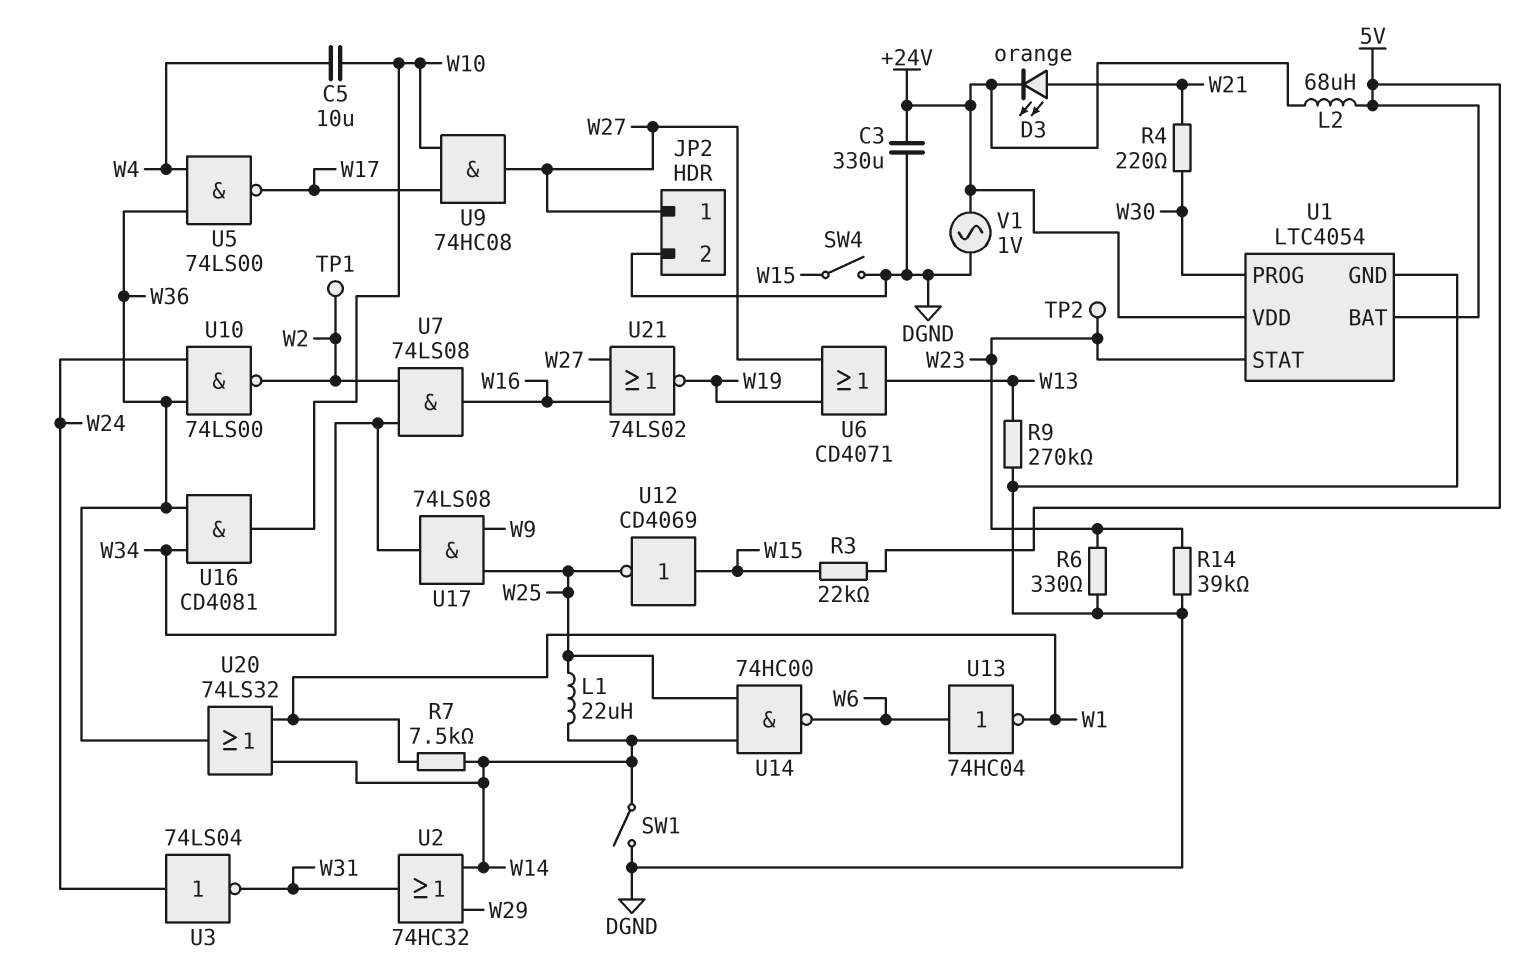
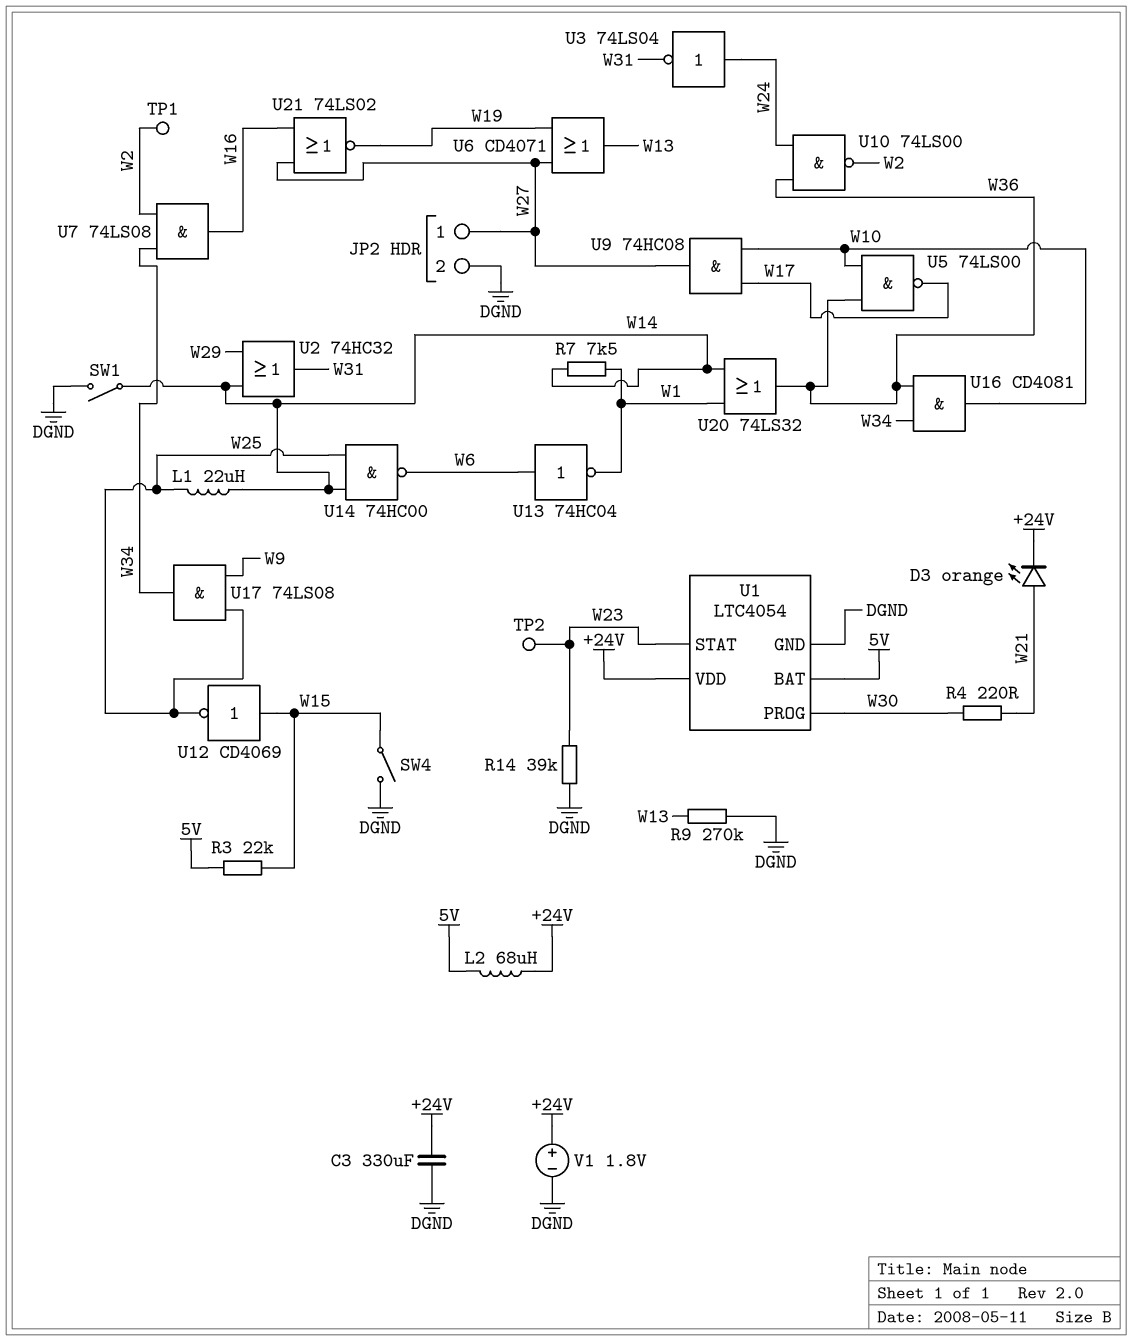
C5: 10uF (W4, W10) -> none
R6: 330 (DGND, W23) -> none
U5: NAND 74LS00 (in W4, in W36, out W17) -> NAND 74LS00 (in W10, in W36, out W17)
V1: AC 1V (+24V, DGND) -> 1.8V (plus +24V, minus DGND)

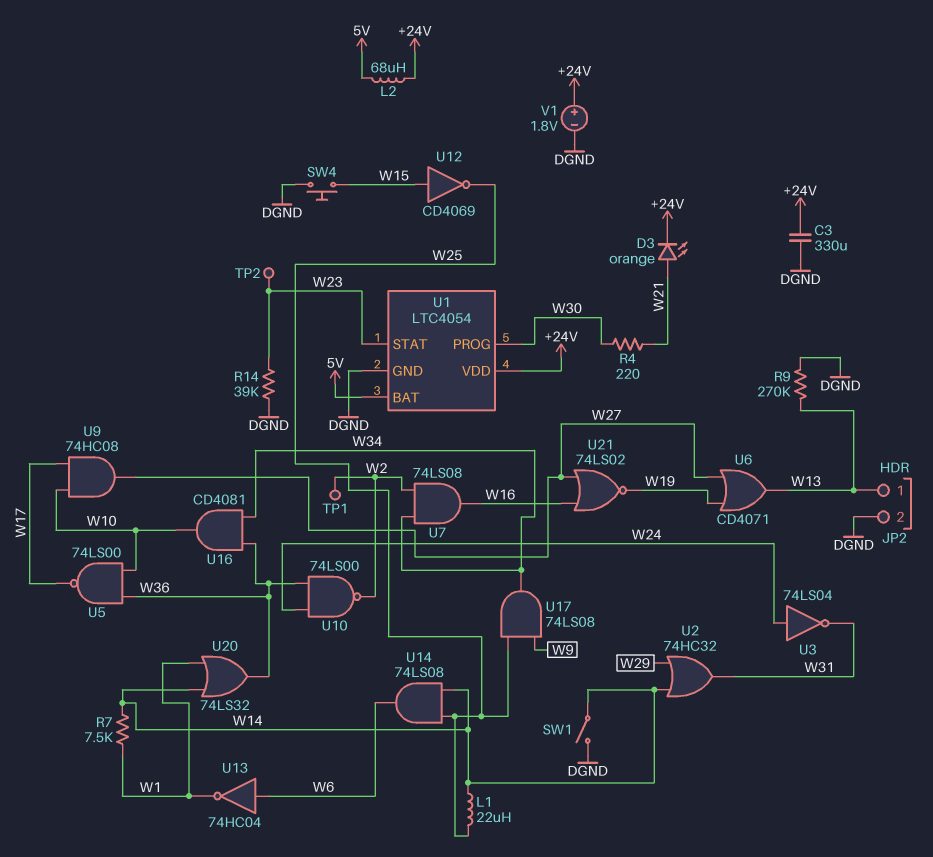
JP2 pin 1: W27 -> W13
R3: 22k (5V, W15) -> none
SW4: switch (DGND, W15) -> button (DGND, W15)
U14: NAND 74HC00 (in W14, in W25, out W6) -> AND 74LS08 (in W14, in W25, out W6)

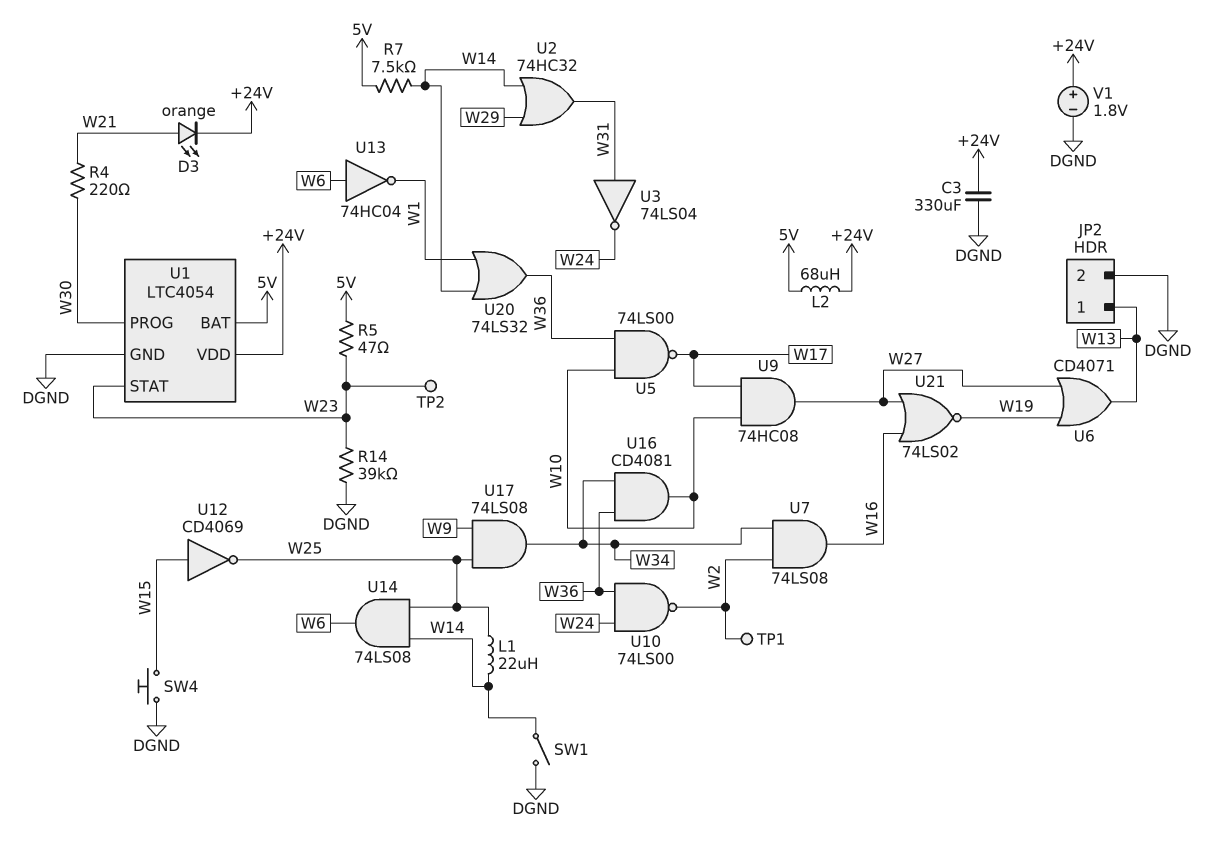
R5: none -> 47 (5V, W23)
R7: 7.5k (W1, W14) -> 7.5k (5V, W14)
R9: 270k (DGND, W13) -> none
U3: NOT 74LS04 (in W24, out W31) -> NOT 74LS04 (in W31, out W24)

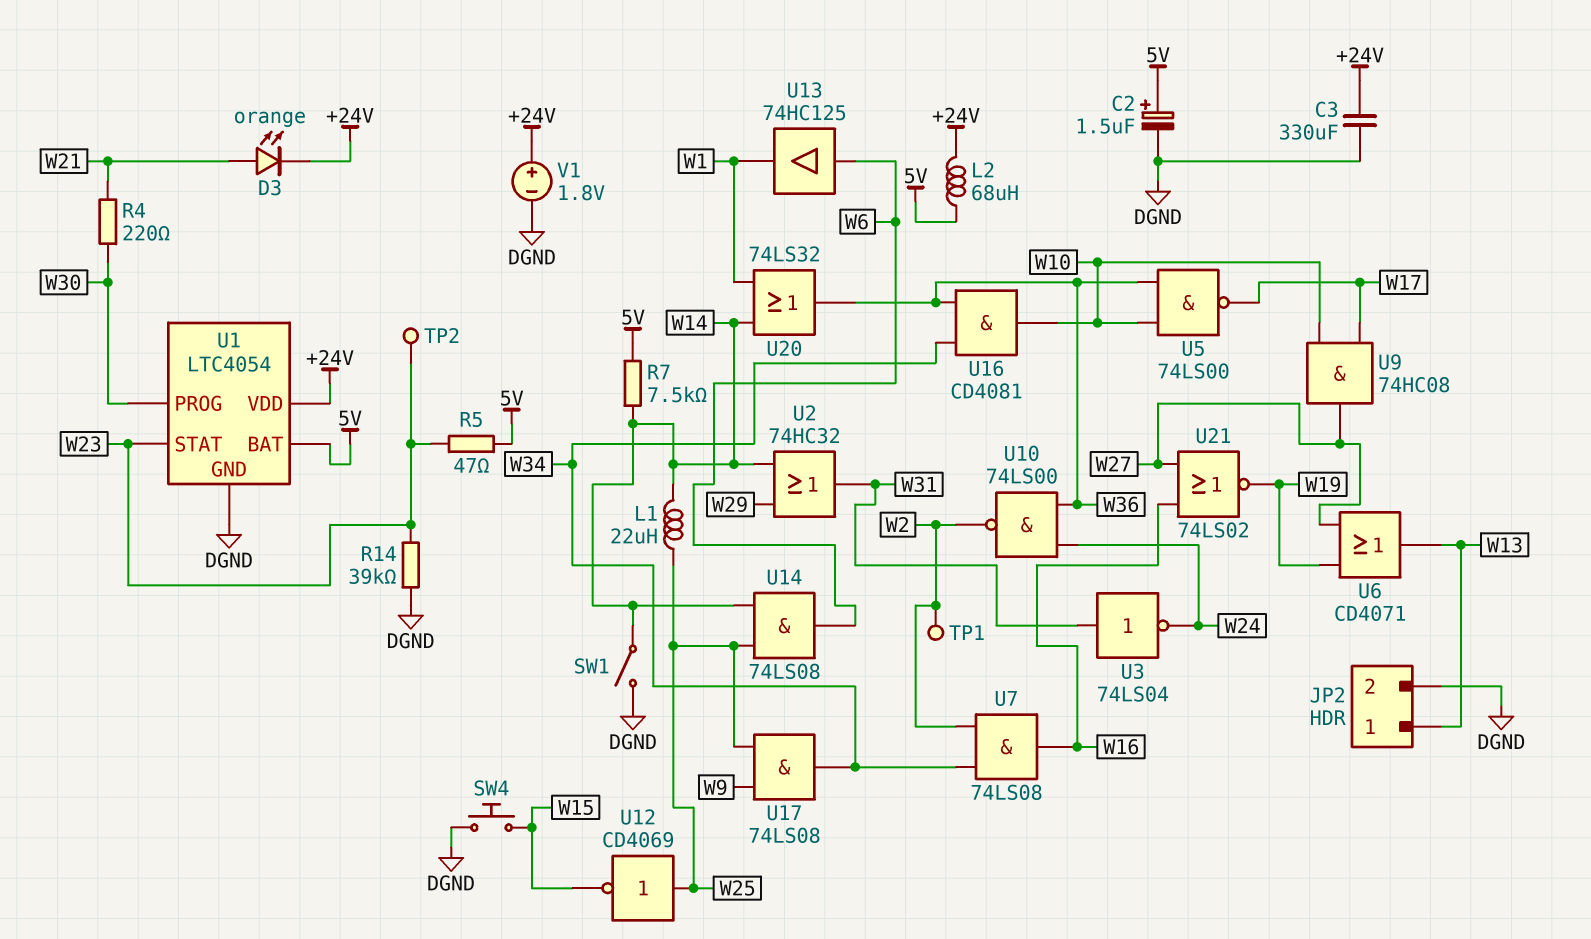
C2: none -> 1.5uF (plus 5V, minus DGND)
U12: NOT CD4069 (in W15, out W25) -> NOT CD4069 (in W25, out W15)
U13: NOT 74HC04 (in W6, out W1) -> buffer 74HC125 (in W6, out W1)

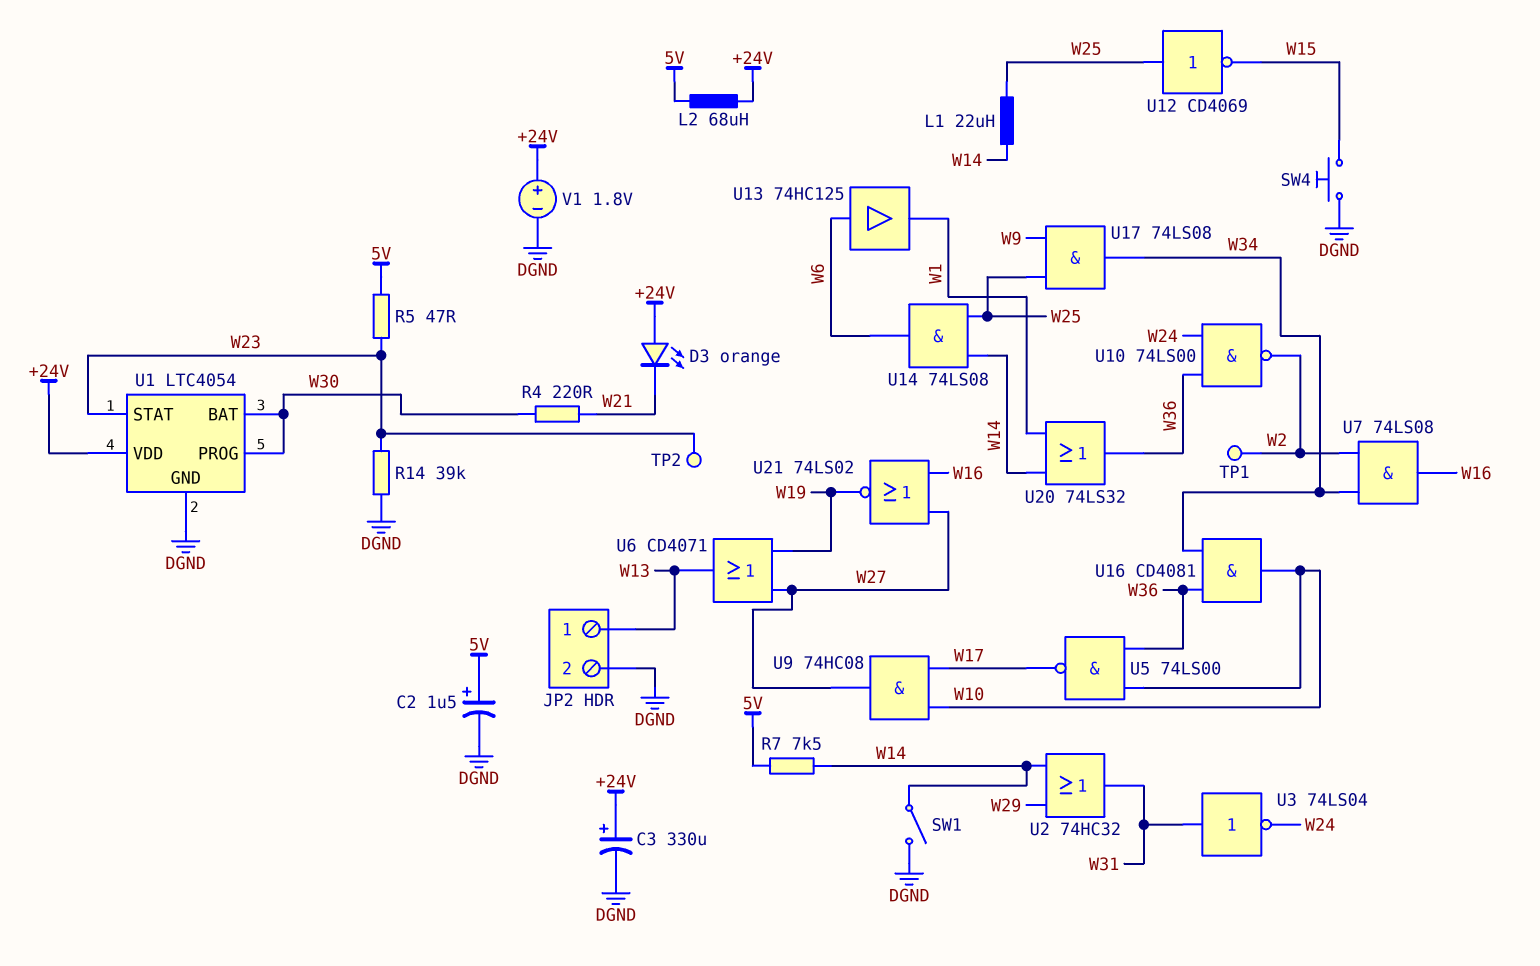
C3: 330uF (+24V, DGND) -> 330uF (plus +24V, minus DGND)
D3: LED orange (A W21, K +24V) -> LED orange (A +24V, K W21)
U1 pin BAT: 5V -> W30

